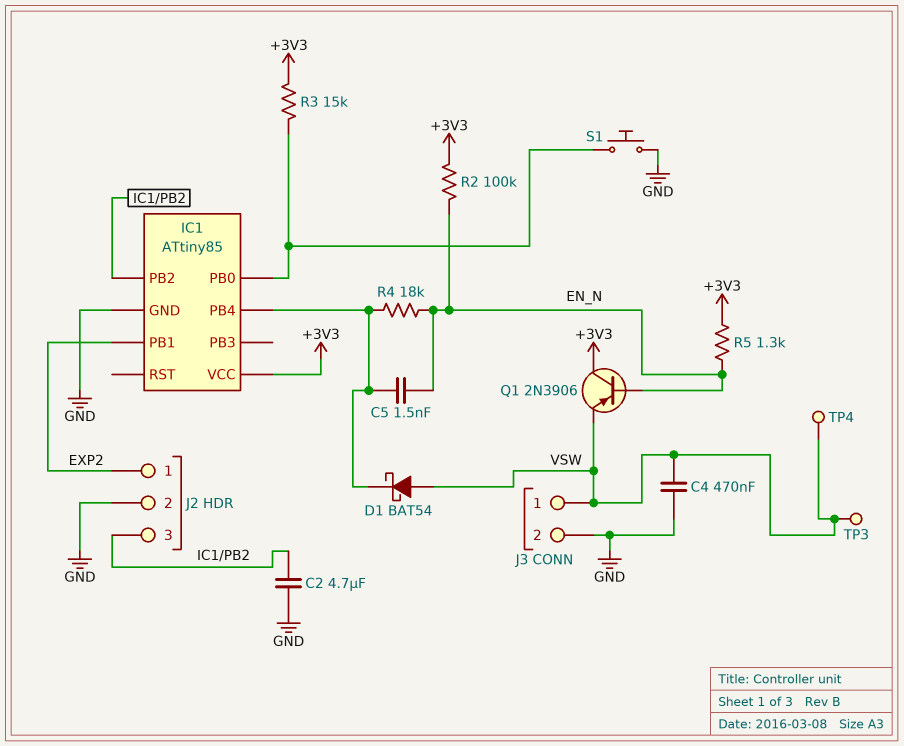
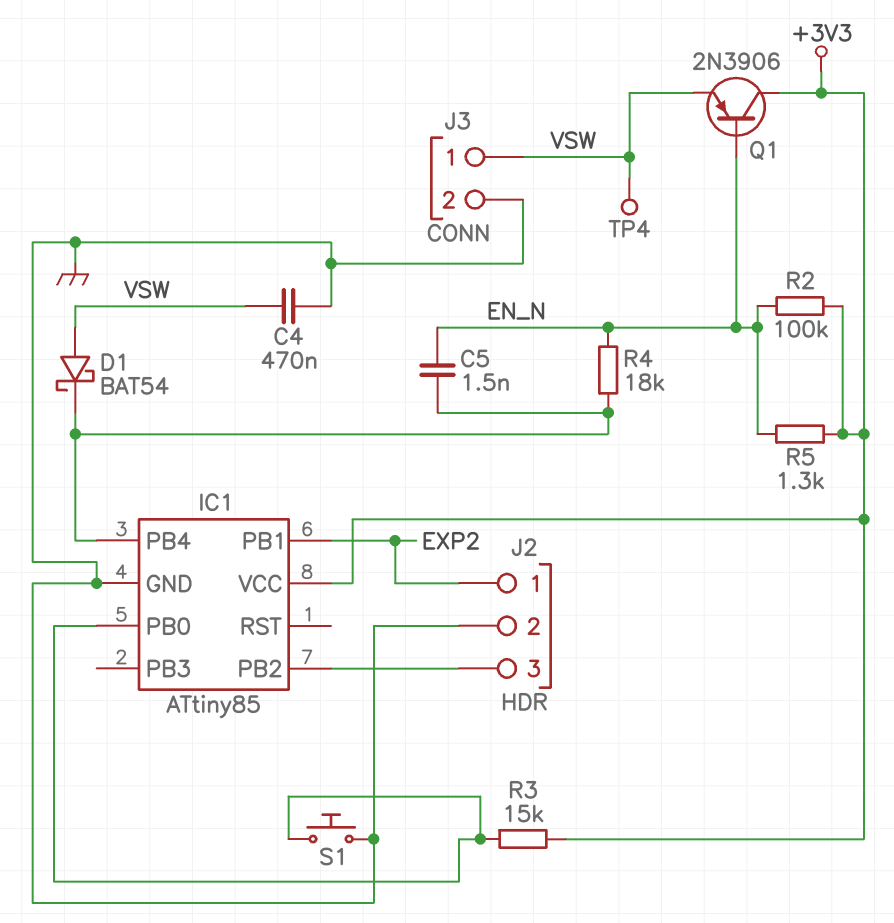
C2: 4.7uF (GND, IC1/PB2) -> none
TP3: test point (VSW) -> none

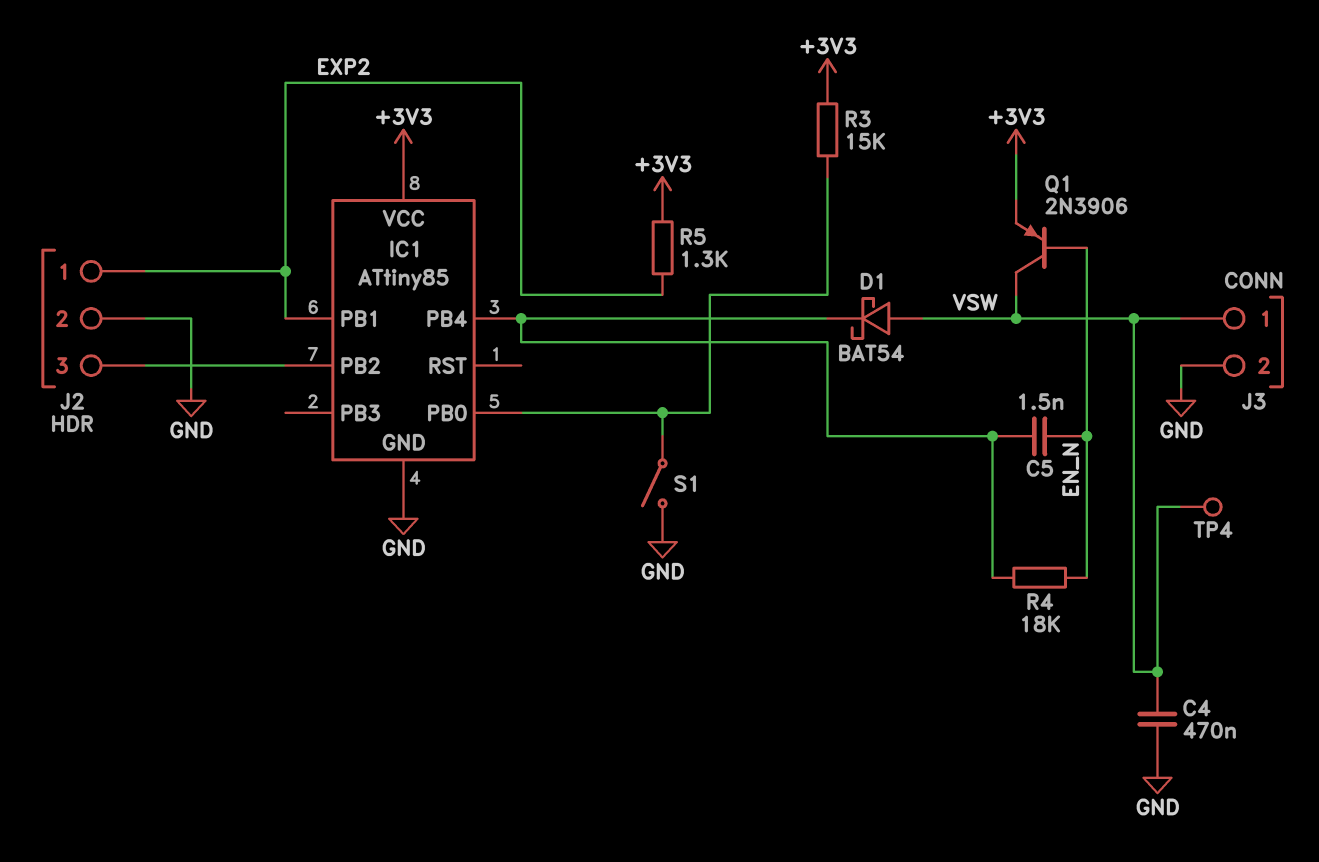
Q1: PNP 2N3906 (B EN_N, C +3V3, E VSW) -> PNP 2N3906 (B EN_N, C VSW, E +3V3)
R2: 100k (+3V3, EN_N) -> none
R5: 1.3k (+3V3, EN_N) -> 1.3k (+3V3, EXP2)
S1: button (GND, IC1/PB0) -> switch (GND, IC1/PB0)

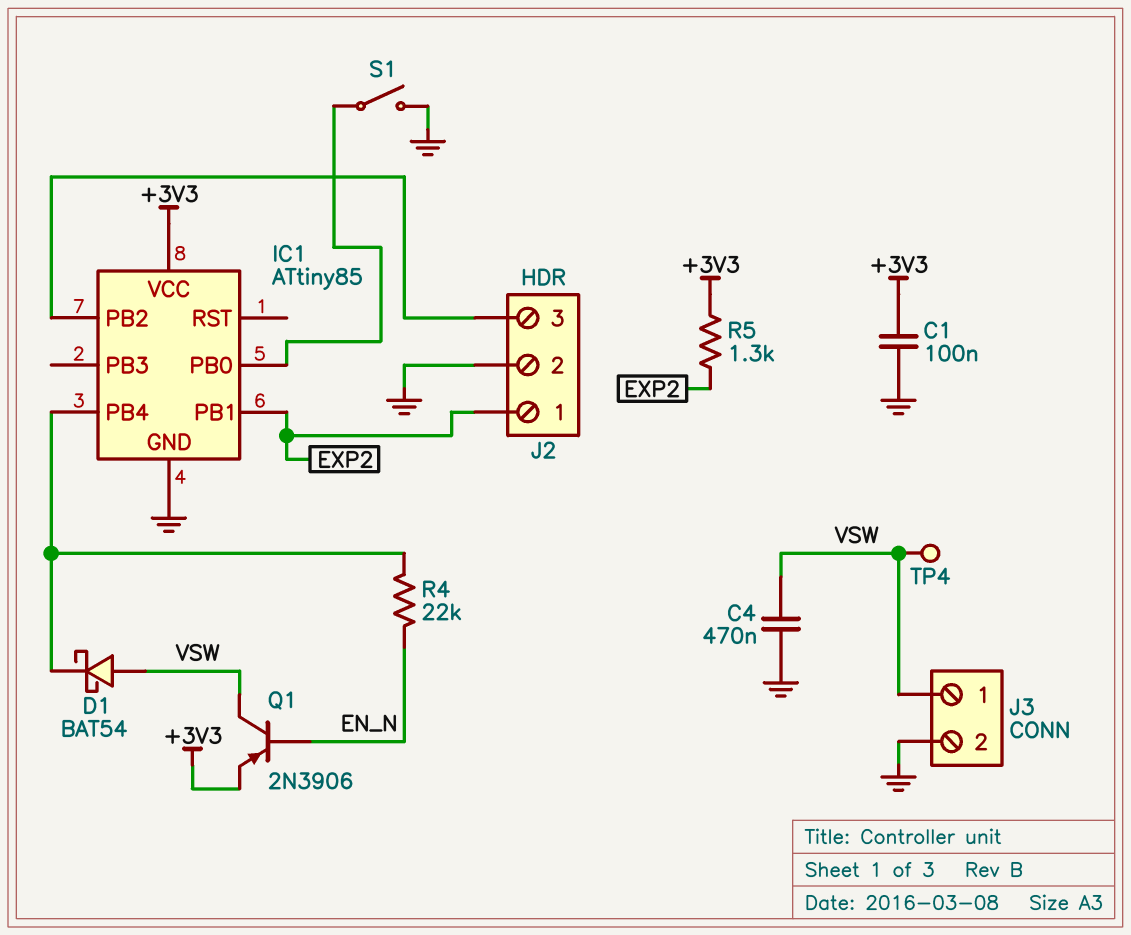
C1: none -> 100nF (+3V3, GND)
C5: 1.5nF (EN_N, IC1/PB4) -> none
R3: 15k (+3V3, IC1/PB0) -> none
R4: 18k (EN_N, IC1/PB4) -> 22k (EN_N, IC1/PB4)

